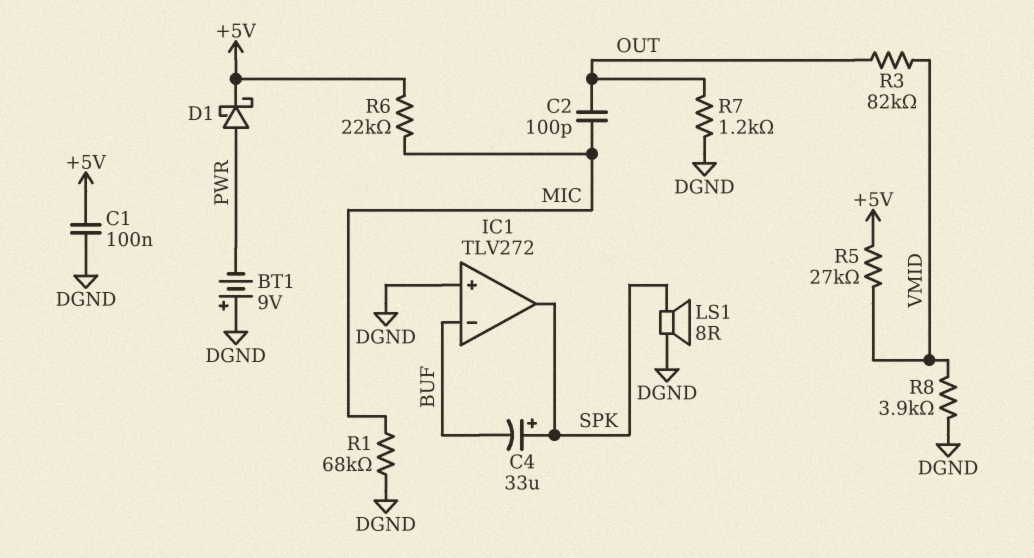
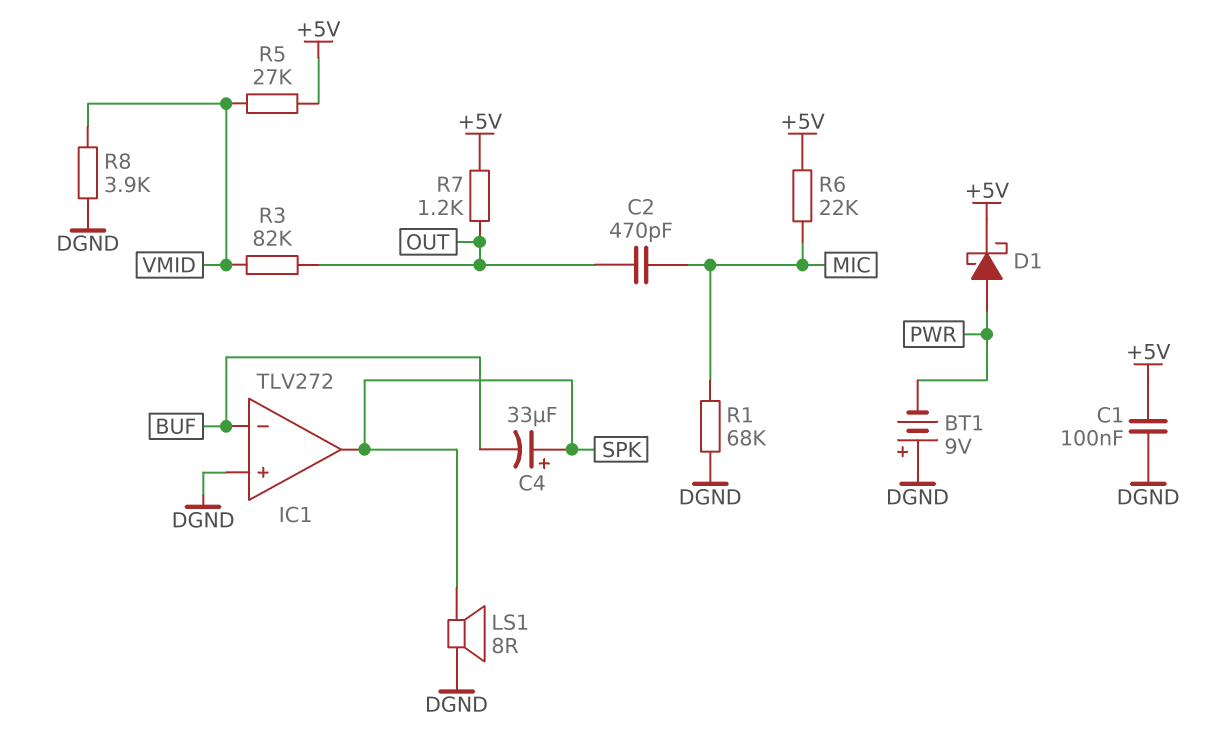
C2: 100pF (MIC, OUT) -> 470pF (MIC, OUT)
R7: 1.2k (DGND, OUT) -> 1.2k (+5V, OUT)

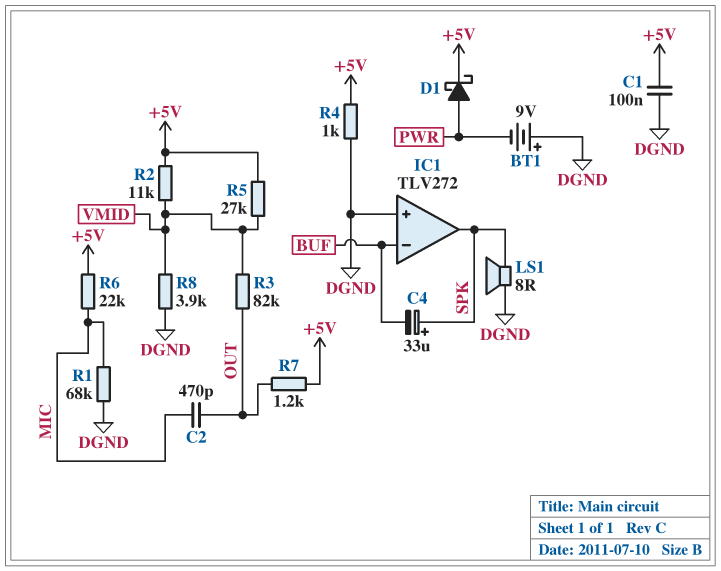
R2: none -> 11k (+5V, VMID)
R4: none -> 1k (+5V, DGND)

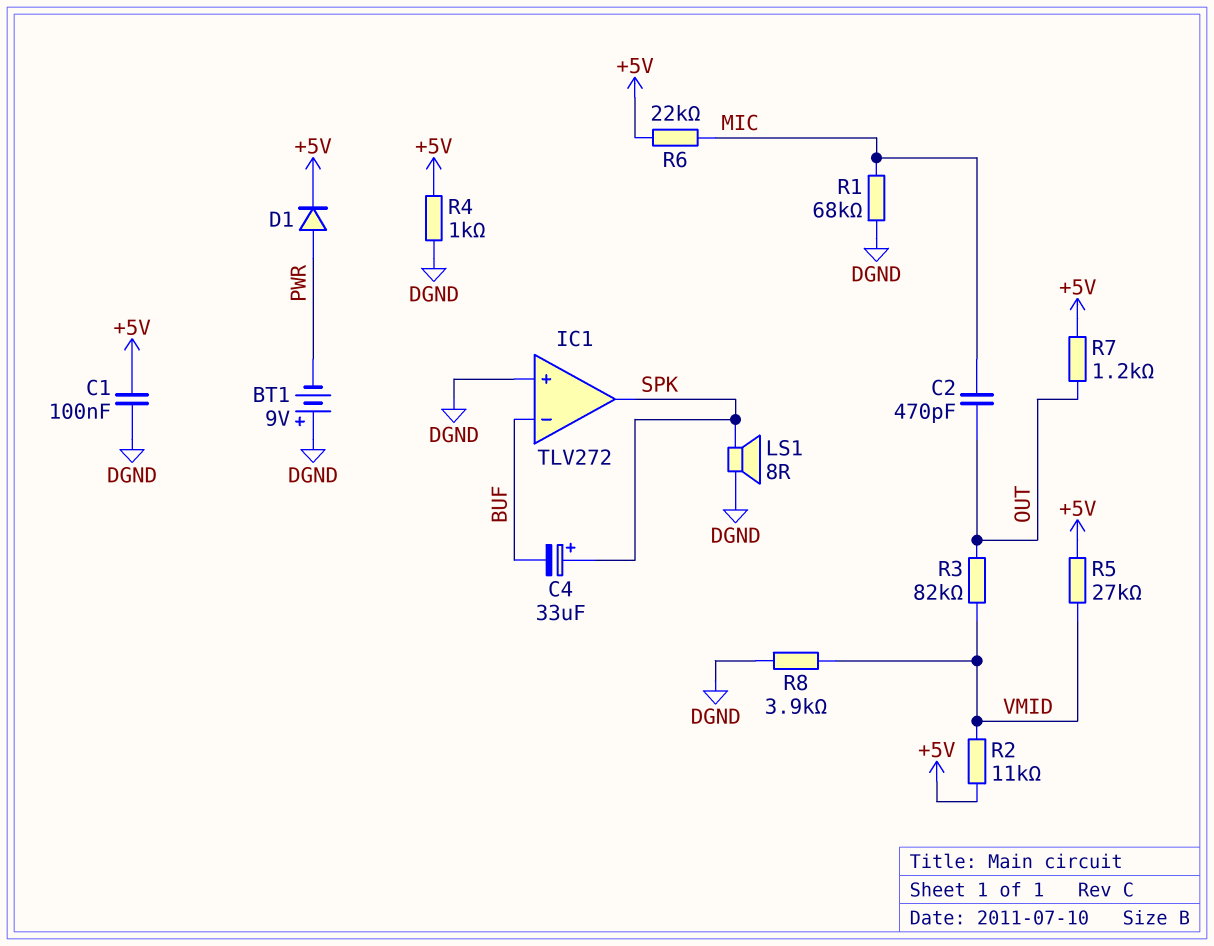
D1: schottky (A PWR, K +5V) -> diode (A PWR, K +5V)

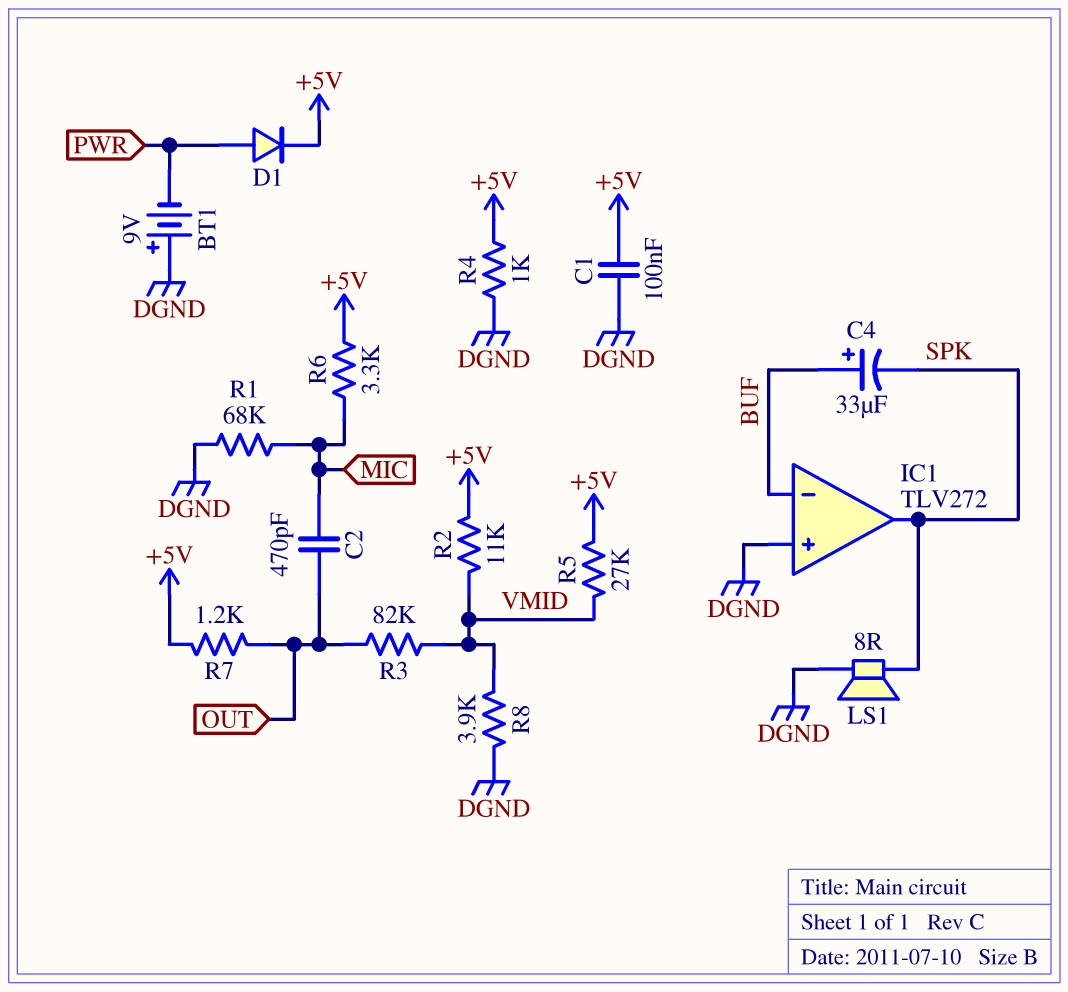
C4: 33uF (plus SPK, minus BUF) -> 33uF (plus BUF, minus SPK)
R6: 22k (+5V, MIC) -> 3.3k (+5V, MIC)

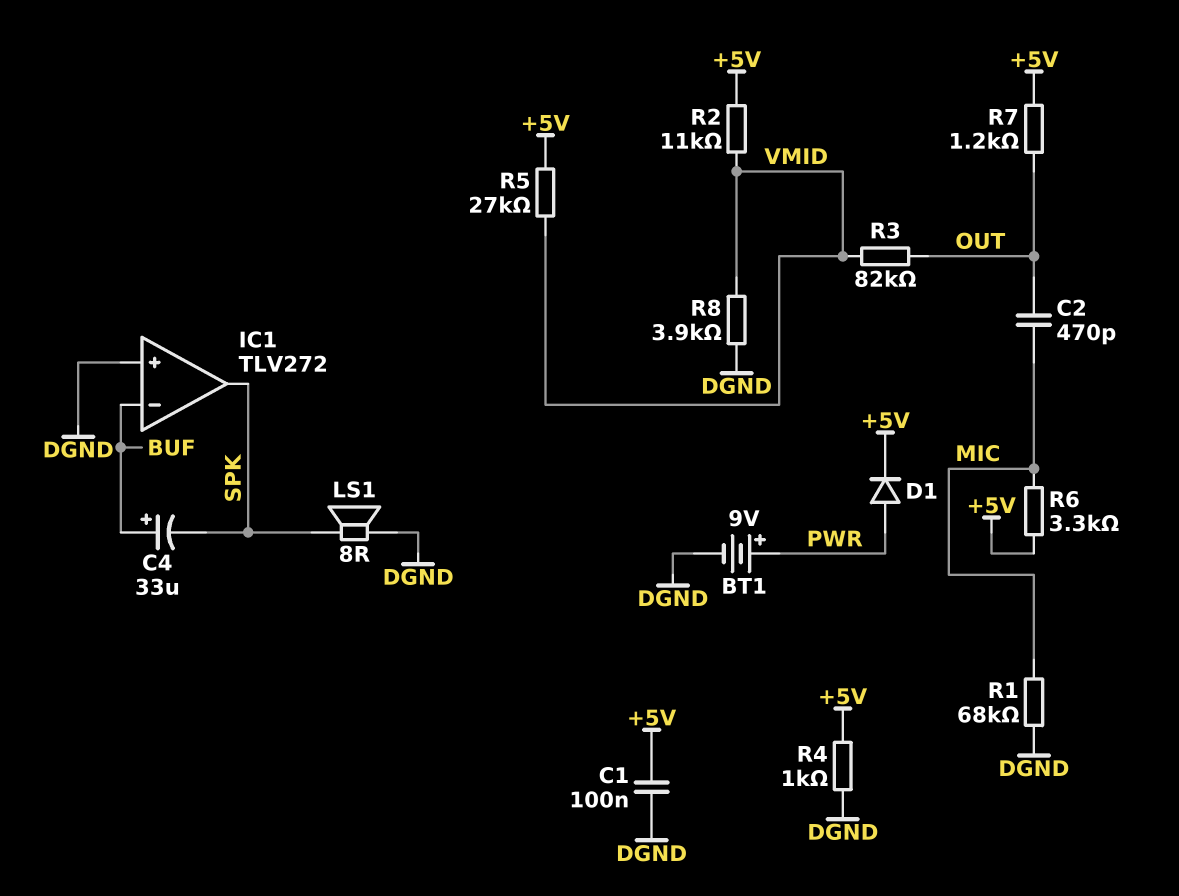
BT1: 9V (plus DGND, minus PWR) -> 9V (plus PWR, minus DGND)

